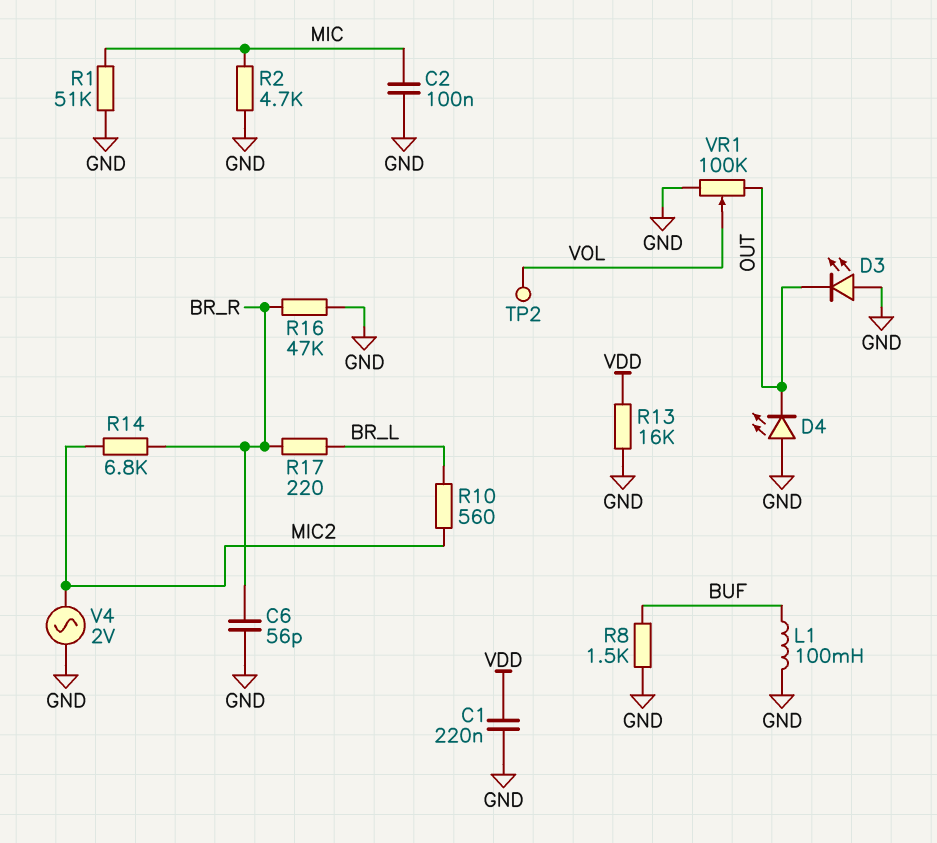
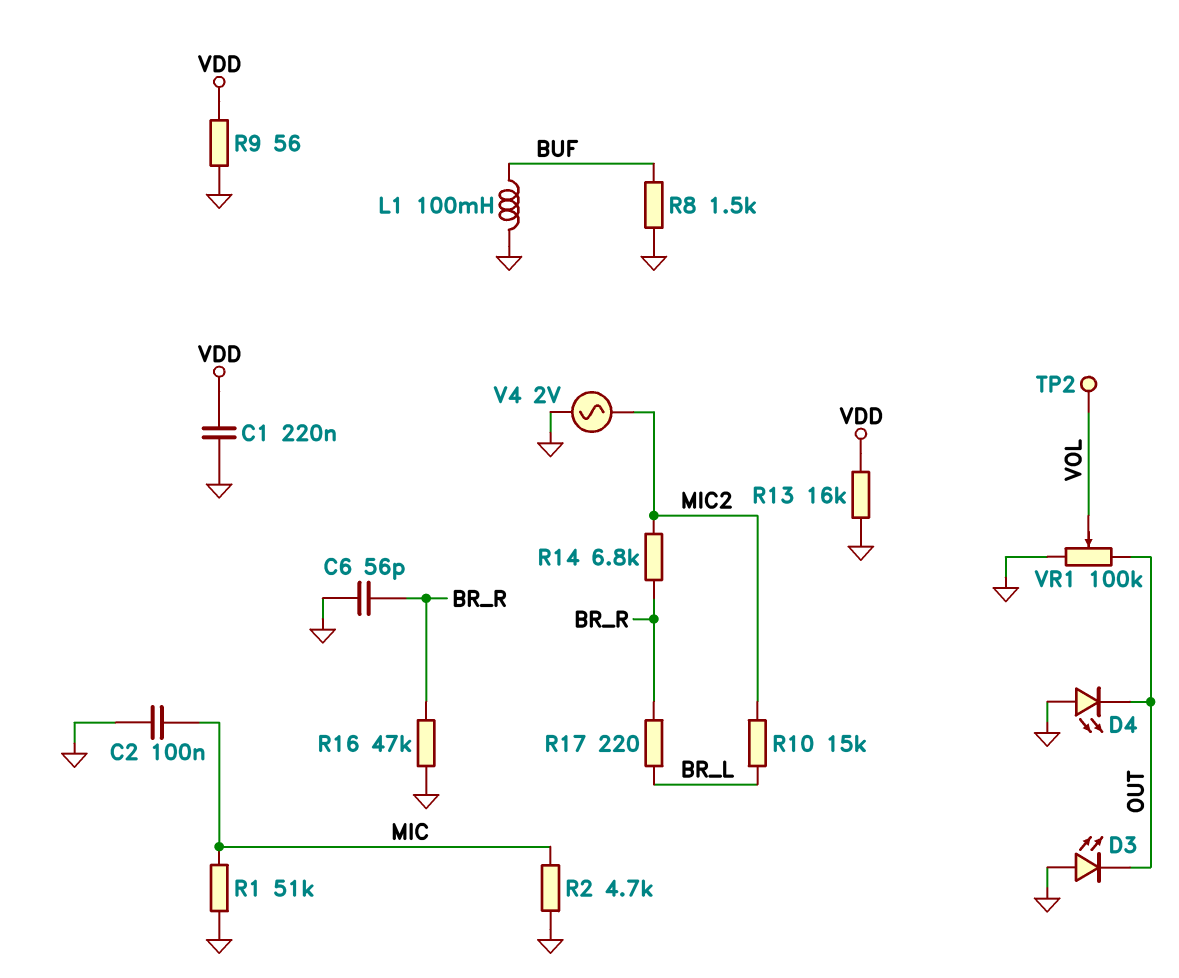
R9: none -> 56 (GND, VDD)
R10: 560 (BR_L, MIC2) -> 15k (BR_L, MIC2)

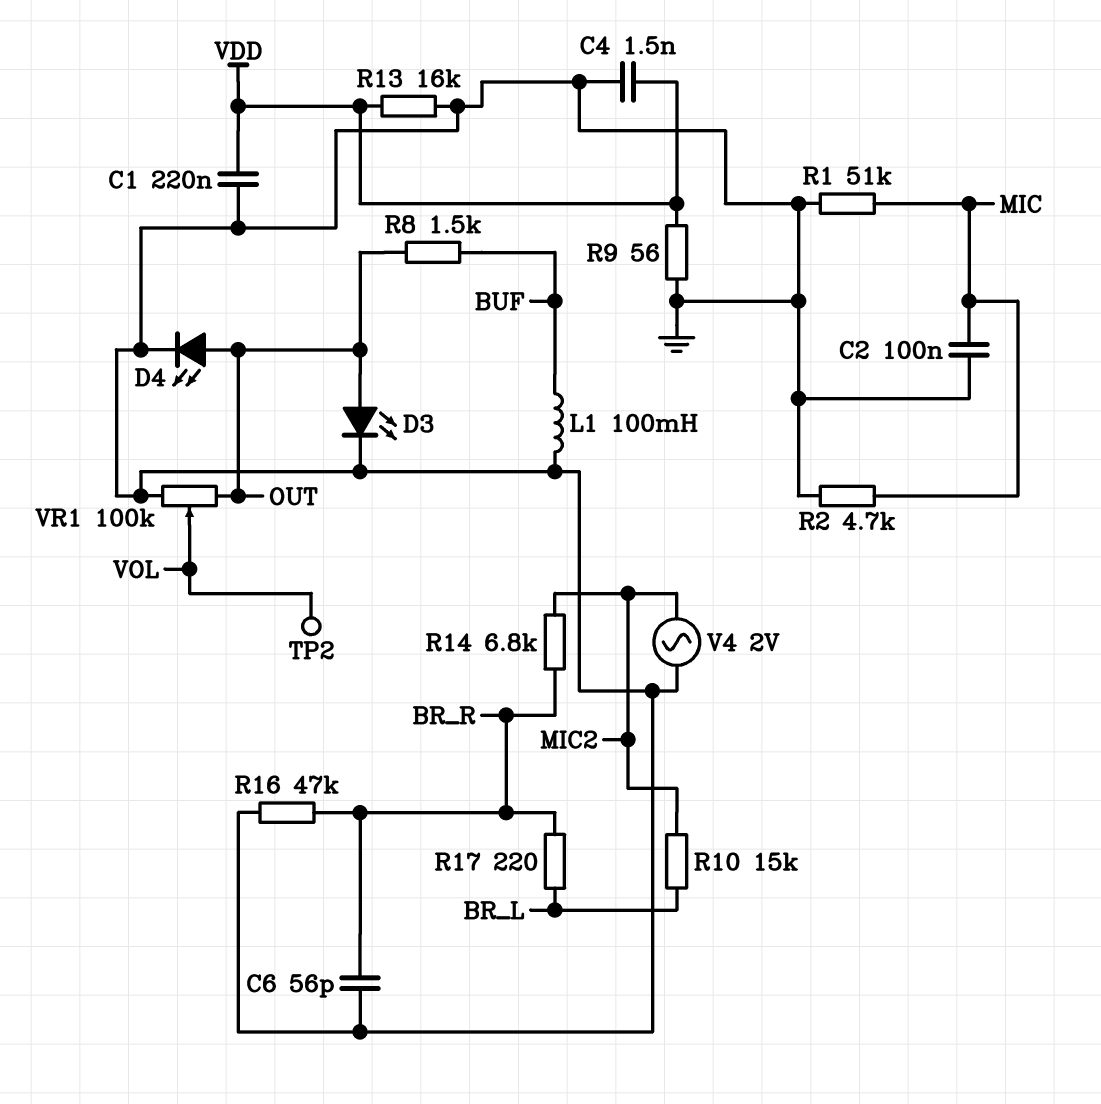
C4: none -> 1.5nF (GND, VDD)
D3: LED (A GND, K OUT) -> LED (A OUT, K GND)
D4: LED (A GND, K OUT) -> LED (A OUT, K GND)
R8: 1.5k (BUF, GND) -> 1.5k (BUF, OUT)

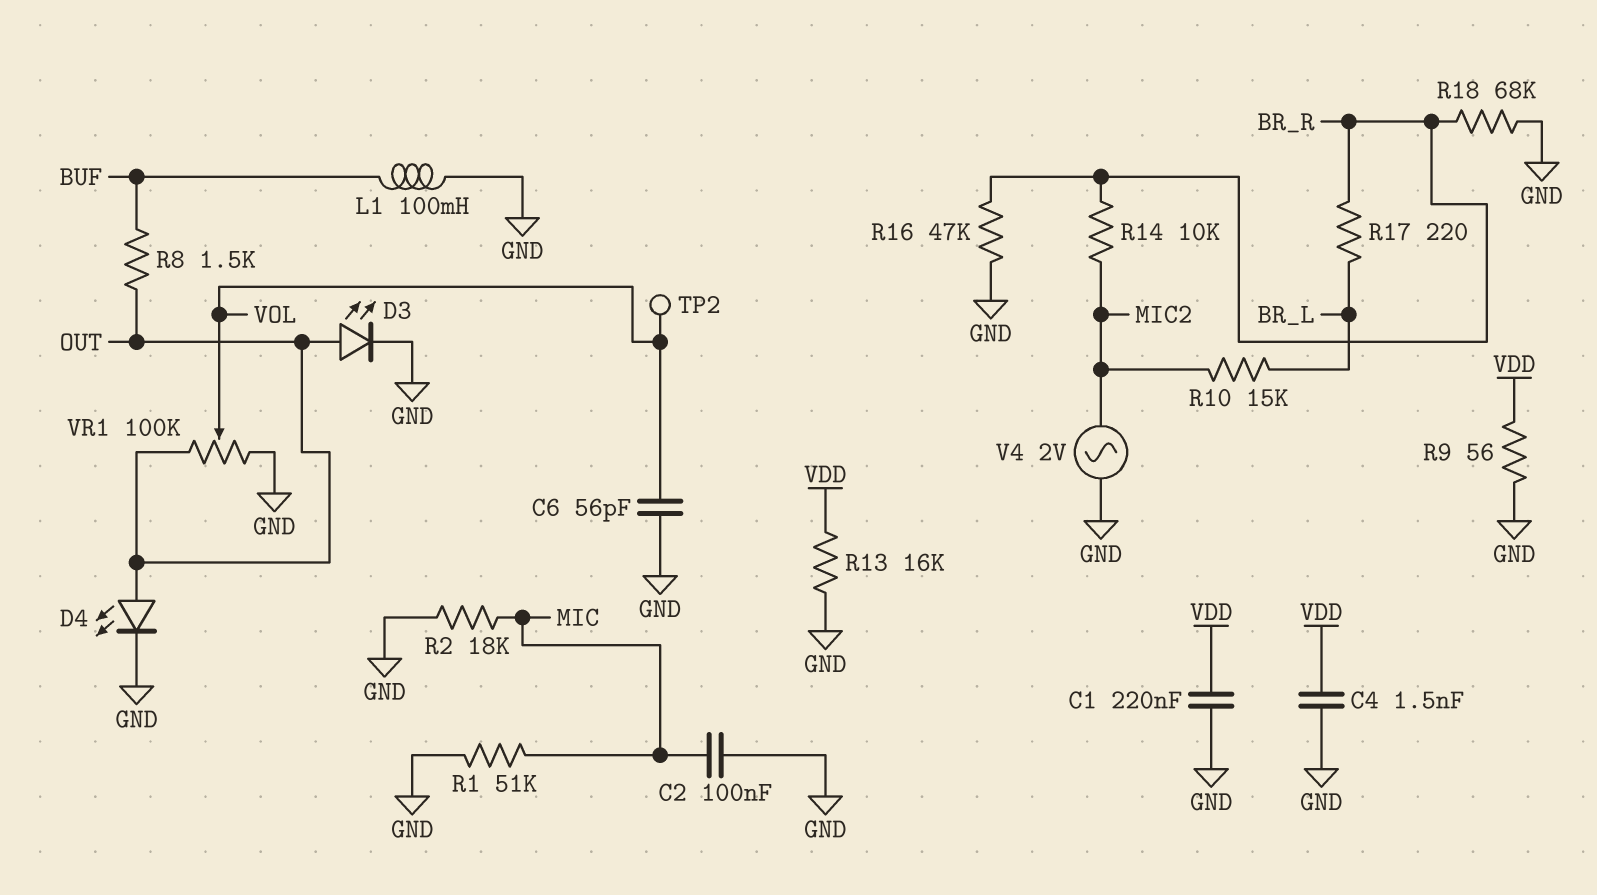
C6: 56pF (BR_R, GND) -> 56pF (GND, VOL)
R2: 4.7k (GND, MIC) -> 18k (GND, MIC)
R14: 6.8k (BR_R, MIC2) -> 10k (BR_R, MIC2)
R18: none -> 68k (BR_R, GND)

